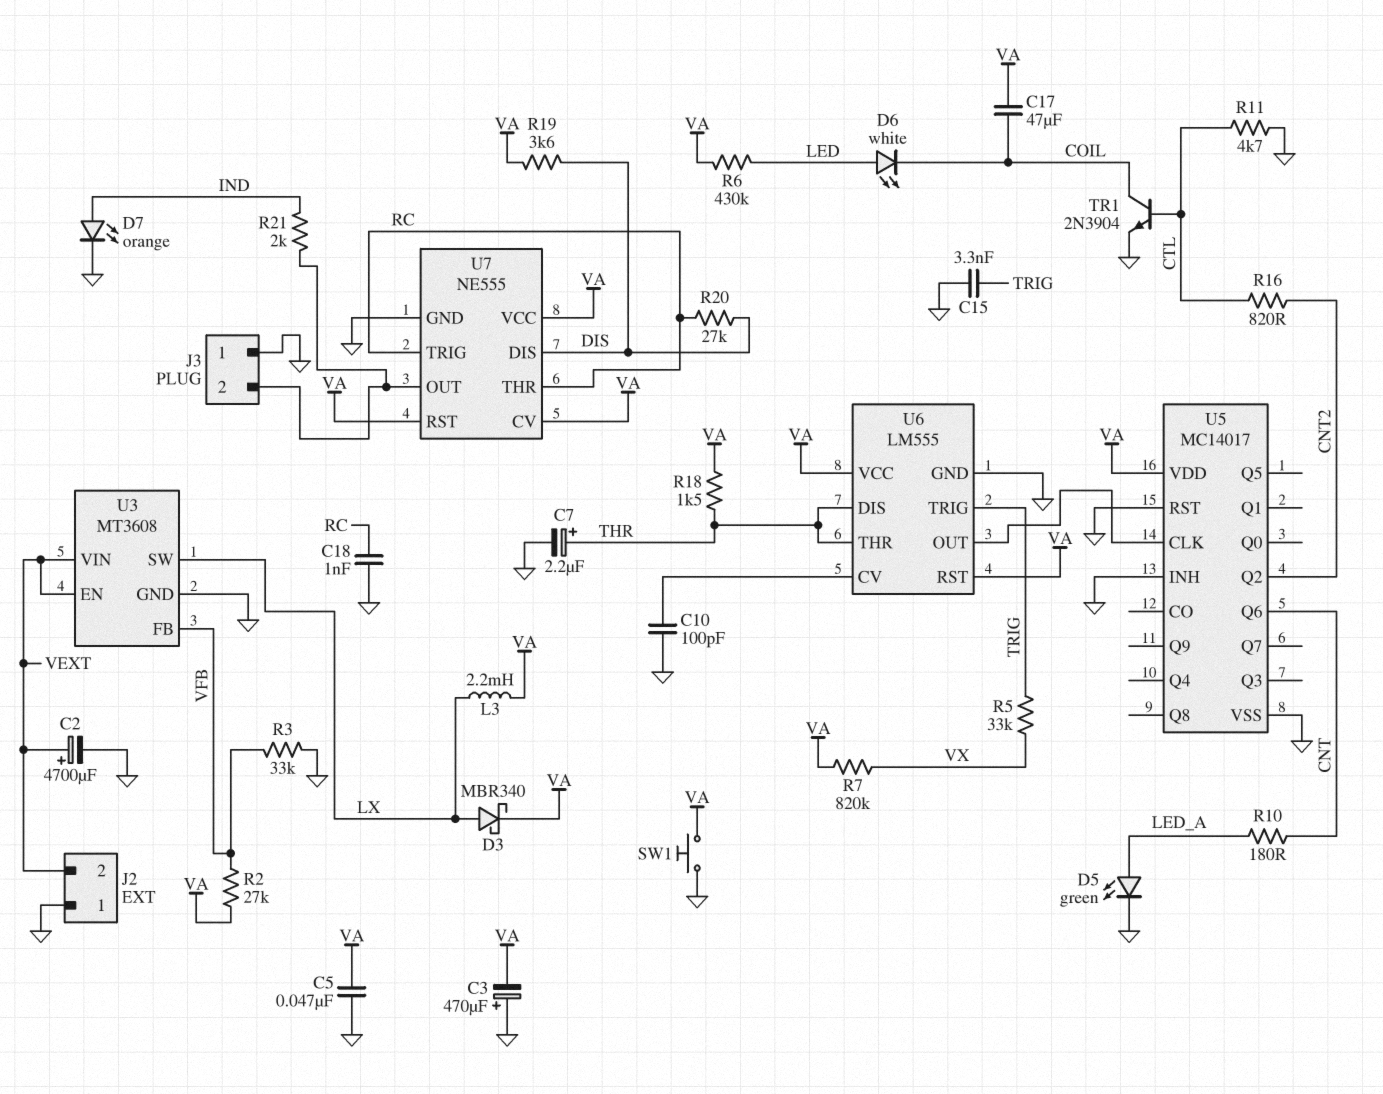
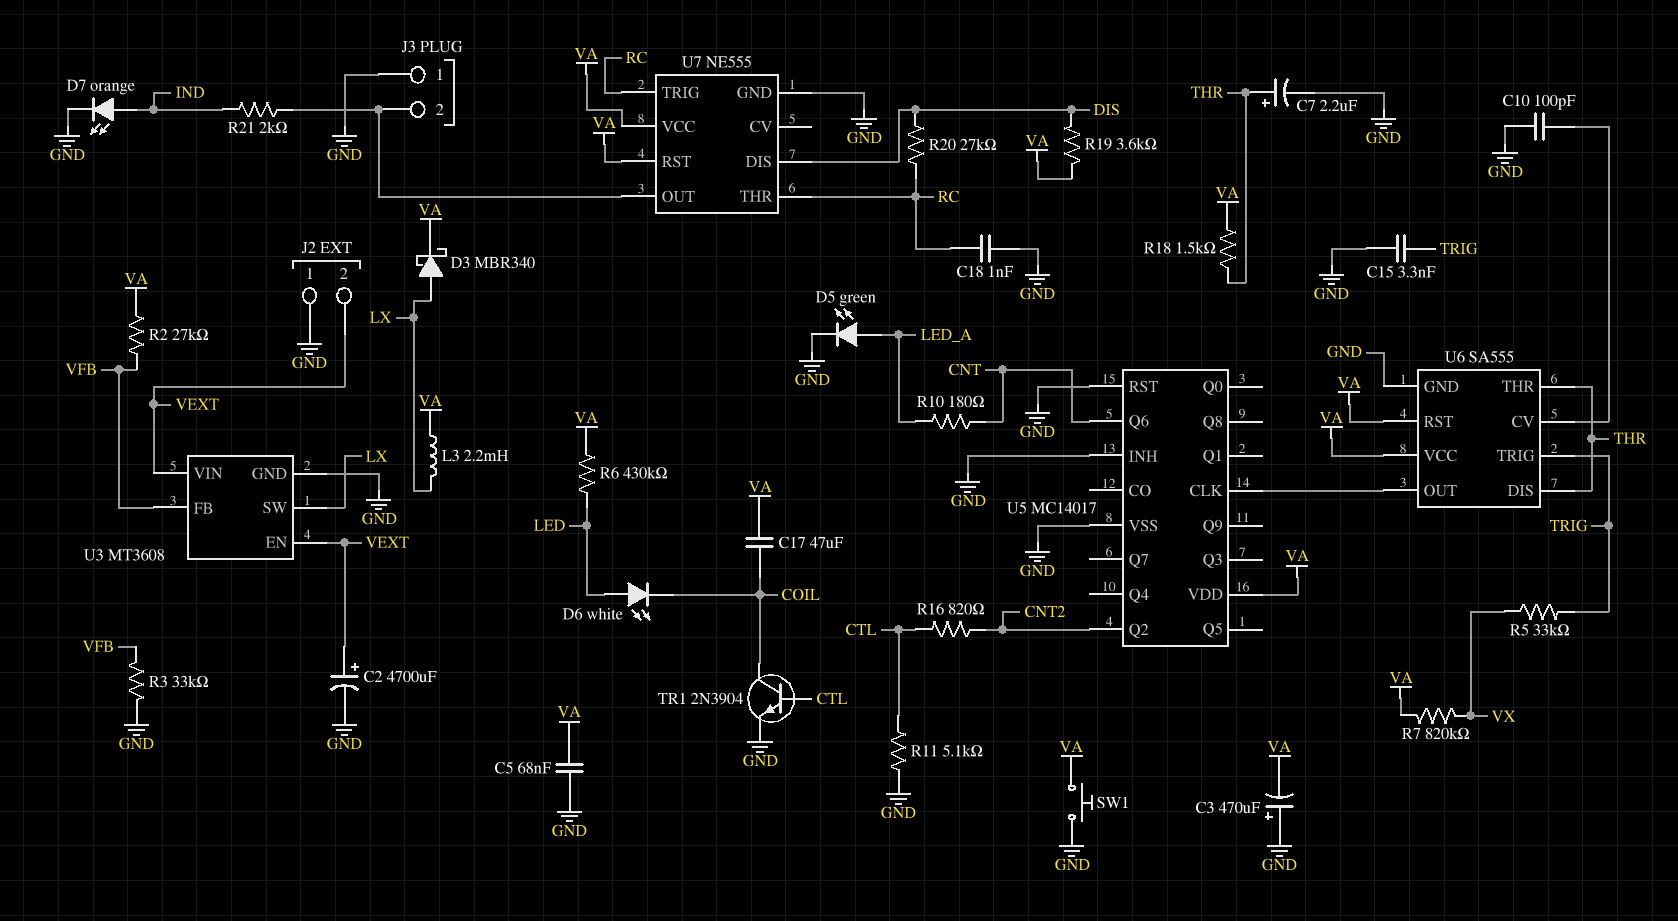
C5: 47nF (GND, VA) -> 68nF (GND, VA)
R11: 4.7k (CTL, GND) -> 5.1k (CTL, GND)
U6: LM555 -> SA555
U7 pin CV: VA -> none

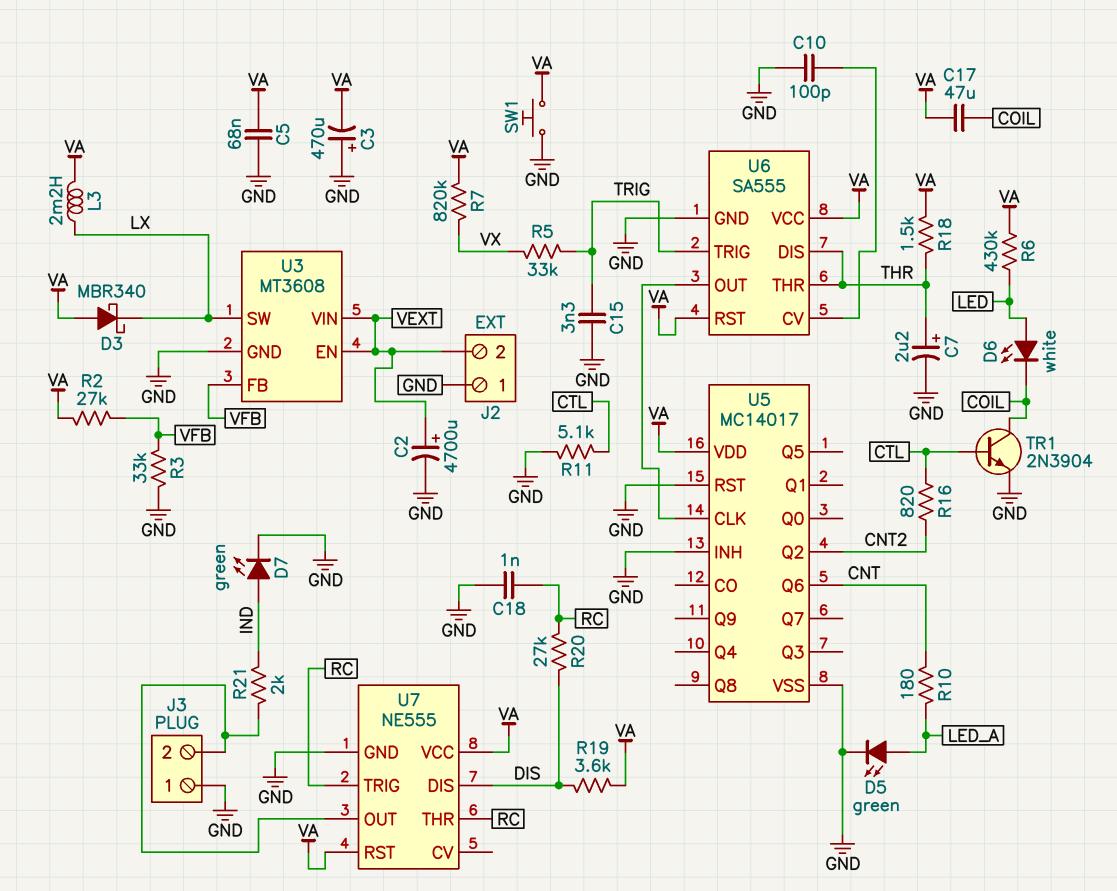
D3: schottky MBR340 (A LX, K VA) -> schottky MBR340 (A VA, K LX)
D7: LED orange (A IND, K GND) -> LED green (A IND, K GND)

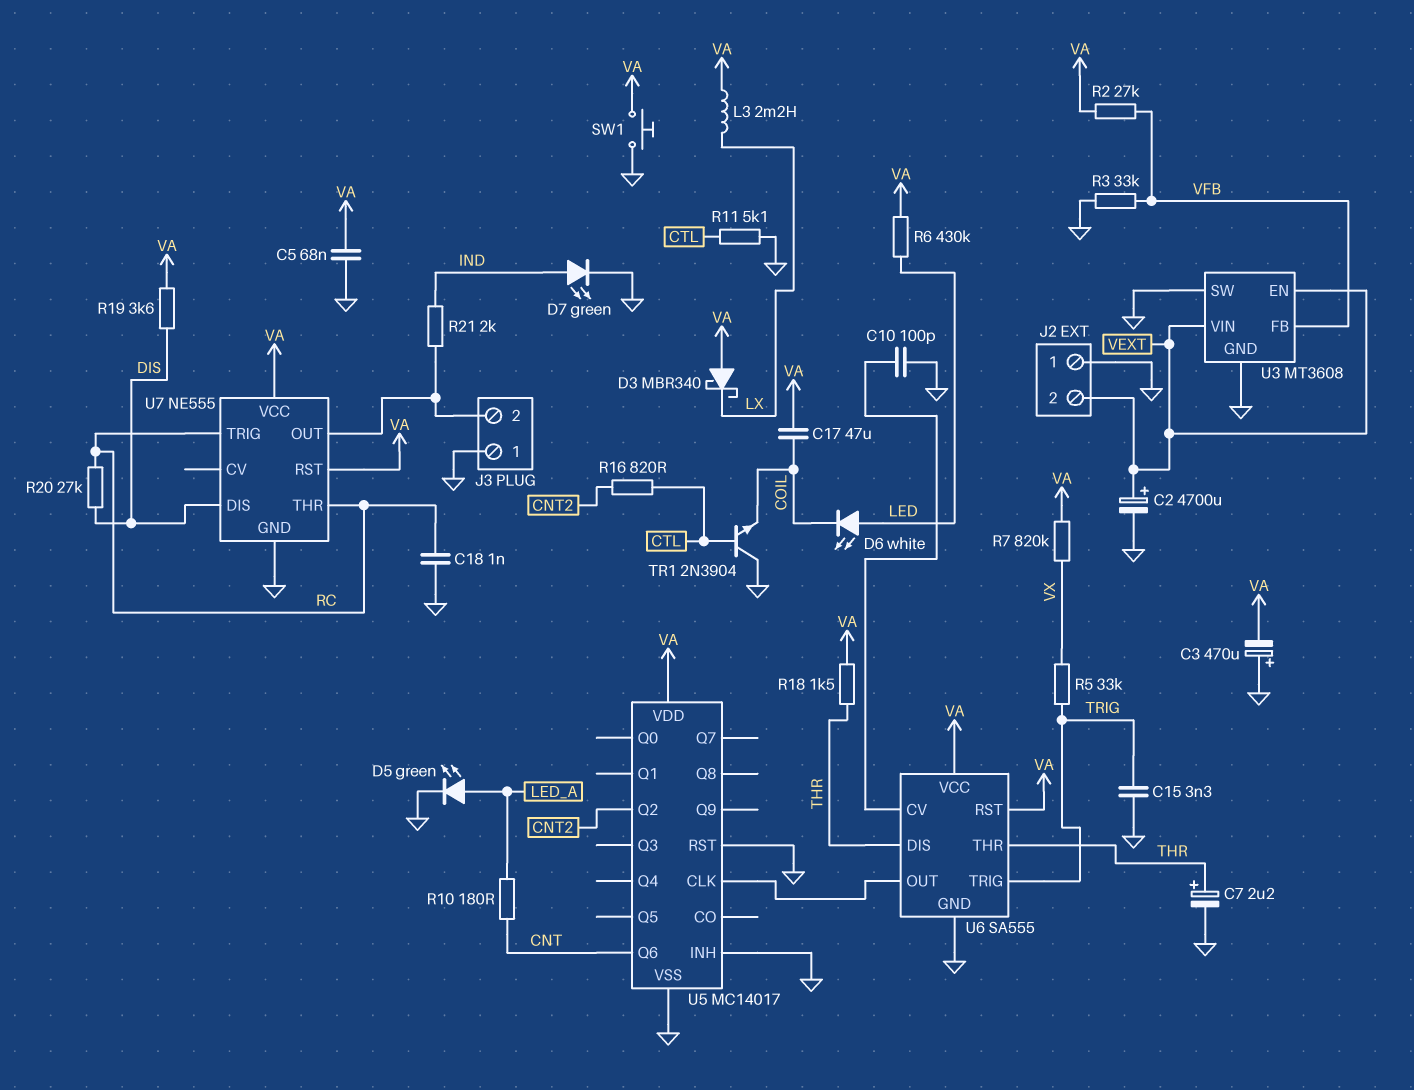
TR1: NPN 2N3904 (B CTL, C COIL, E GND) -> NPN 2N3904 (B CTL, C GND, E COIL)
U3 pin SW: LX -> GND

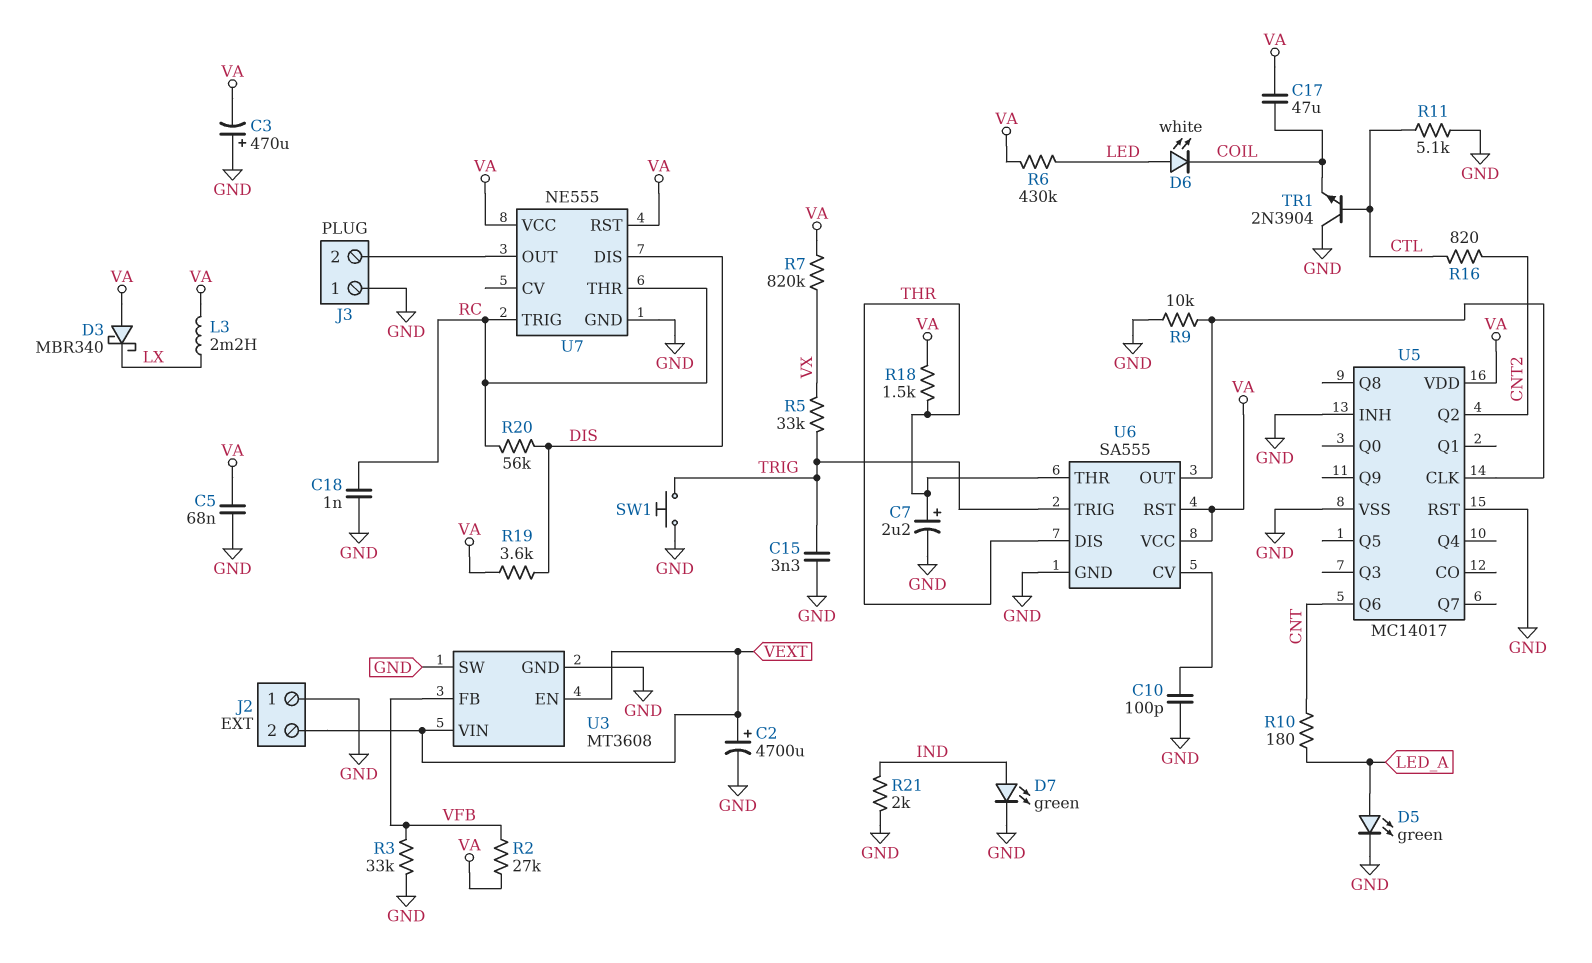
R9: none -> 10k (GND, U5/CLK)
R20: 27k (DIS, RC) -> 56k (DIS, RC)
R21: 2k (IND, J3/2) -> 2k (GND, IND)
SW1: button (GND, VA) -> button (GND, TRIG)

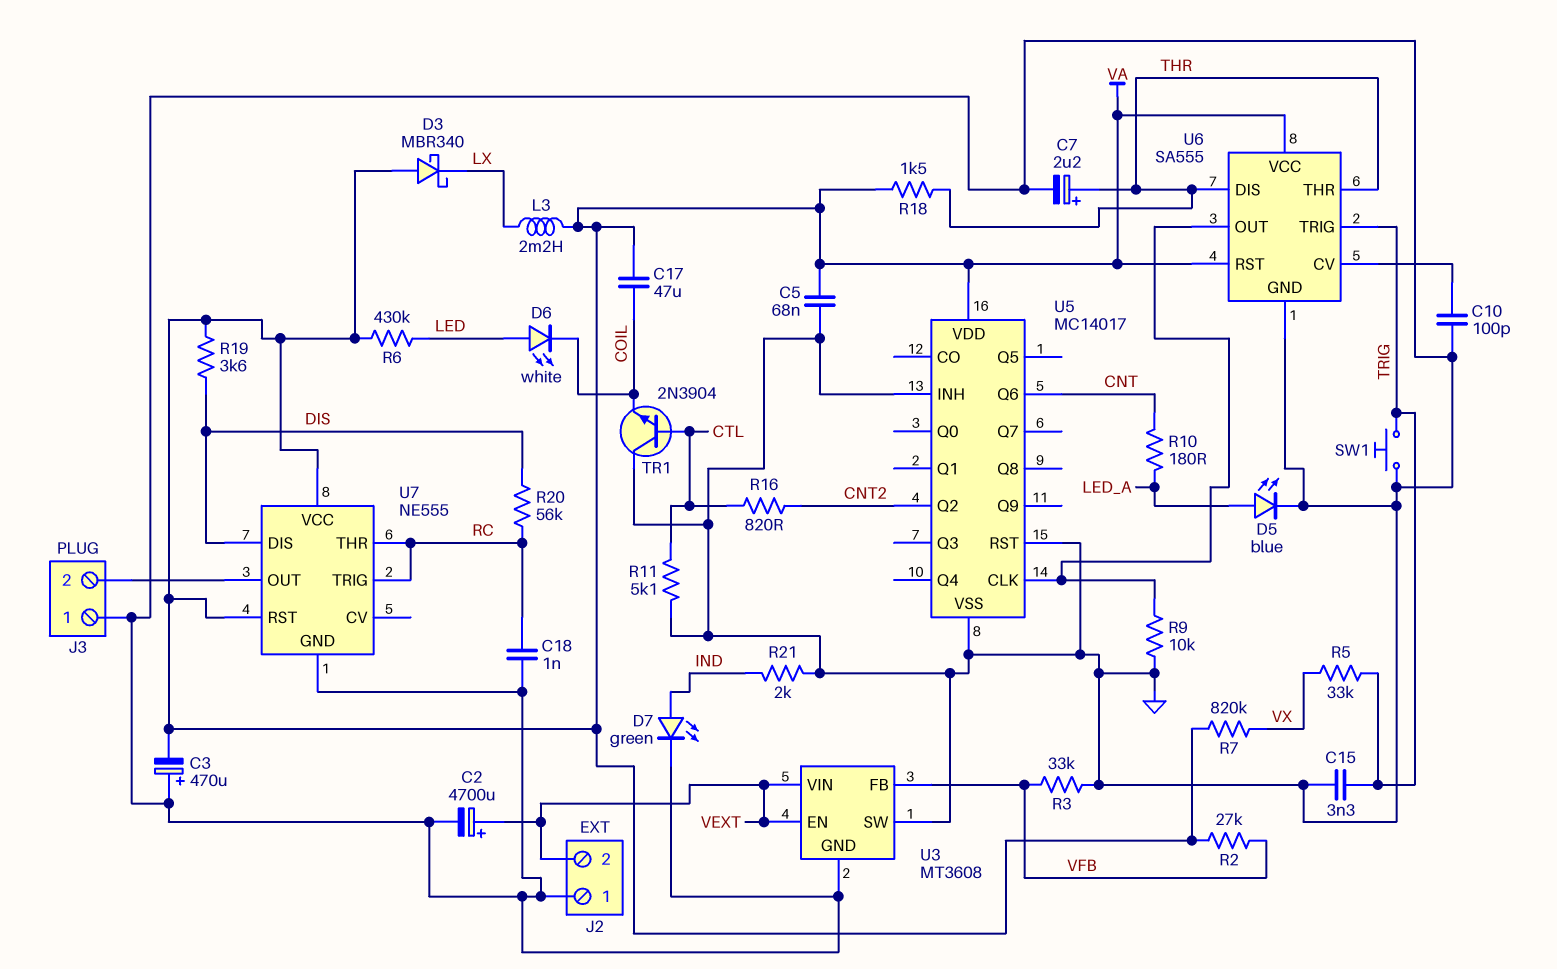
D5: LED green (A LED_A, K GND) -> LED blue (A LED_A, K GND)

